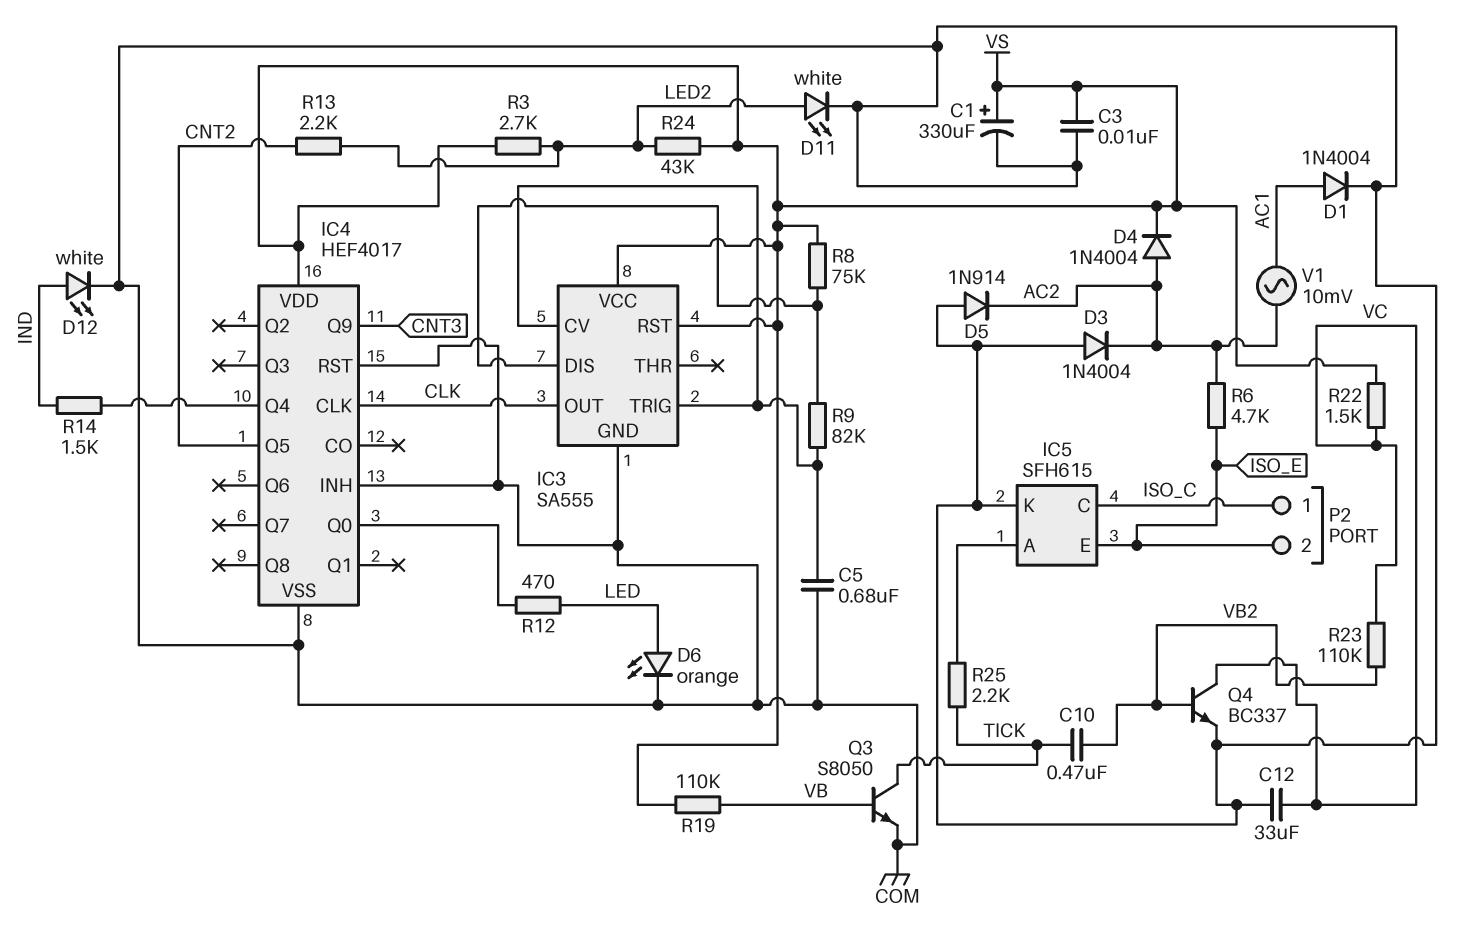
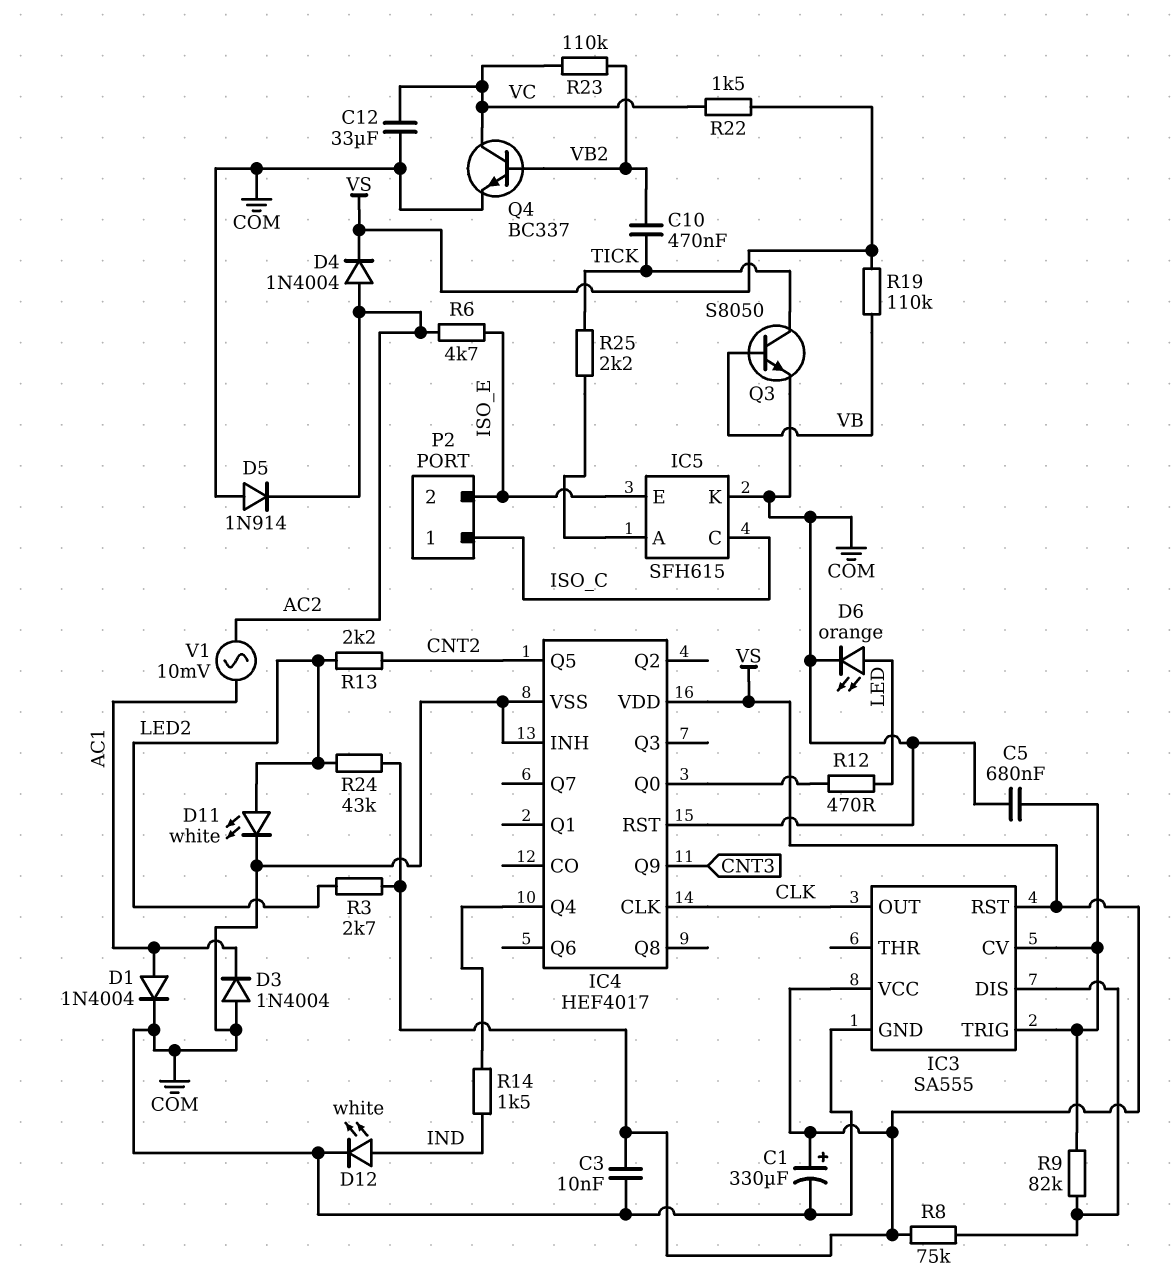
D3: diode 1N4004 (A COM, K AC2) -> diode 1N4004 (A COM, K AC1)

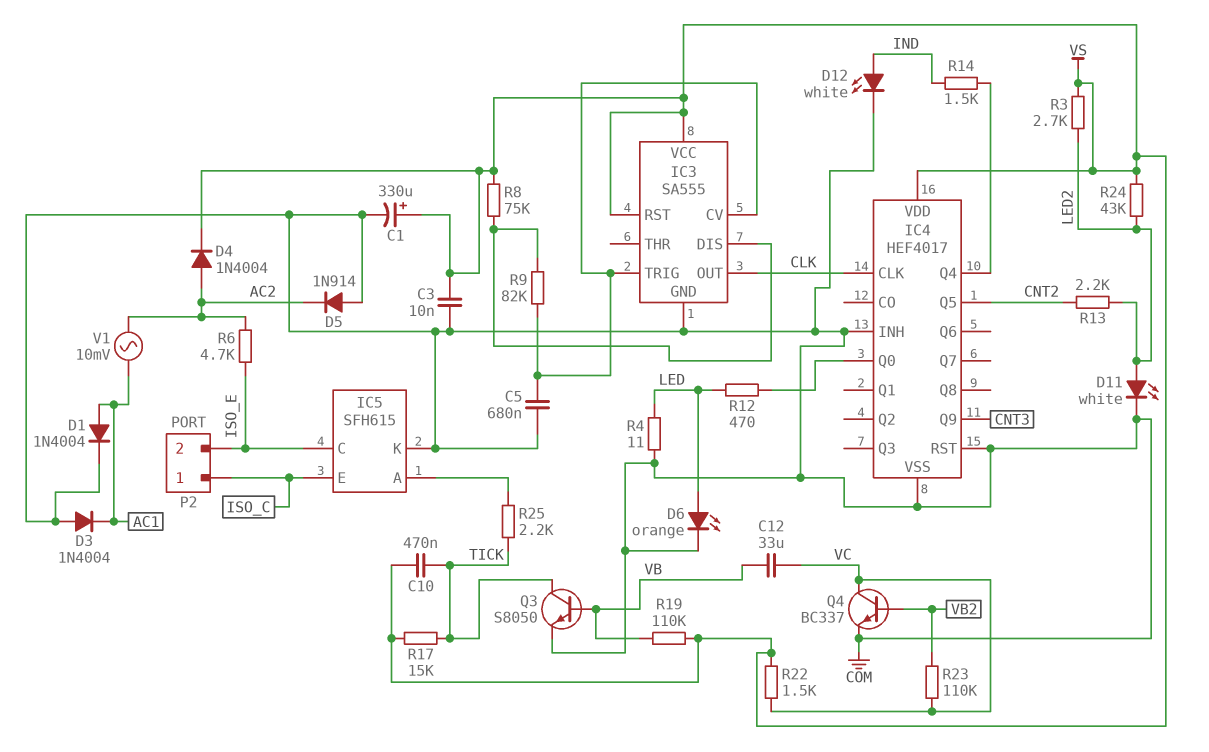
C10: 470nF (TICK, VB2) -> 470nF (TICK, VS)
C12: 33uF (COM, VC) -> 33uF (VB, VC)
IC5 pin C: ISO_C -> ISO_E
IC5 pin E: ISO_E -> ISO_C
R4: none -> 11 (COM, LED)
R17: none -> 15k (TICK, VS)

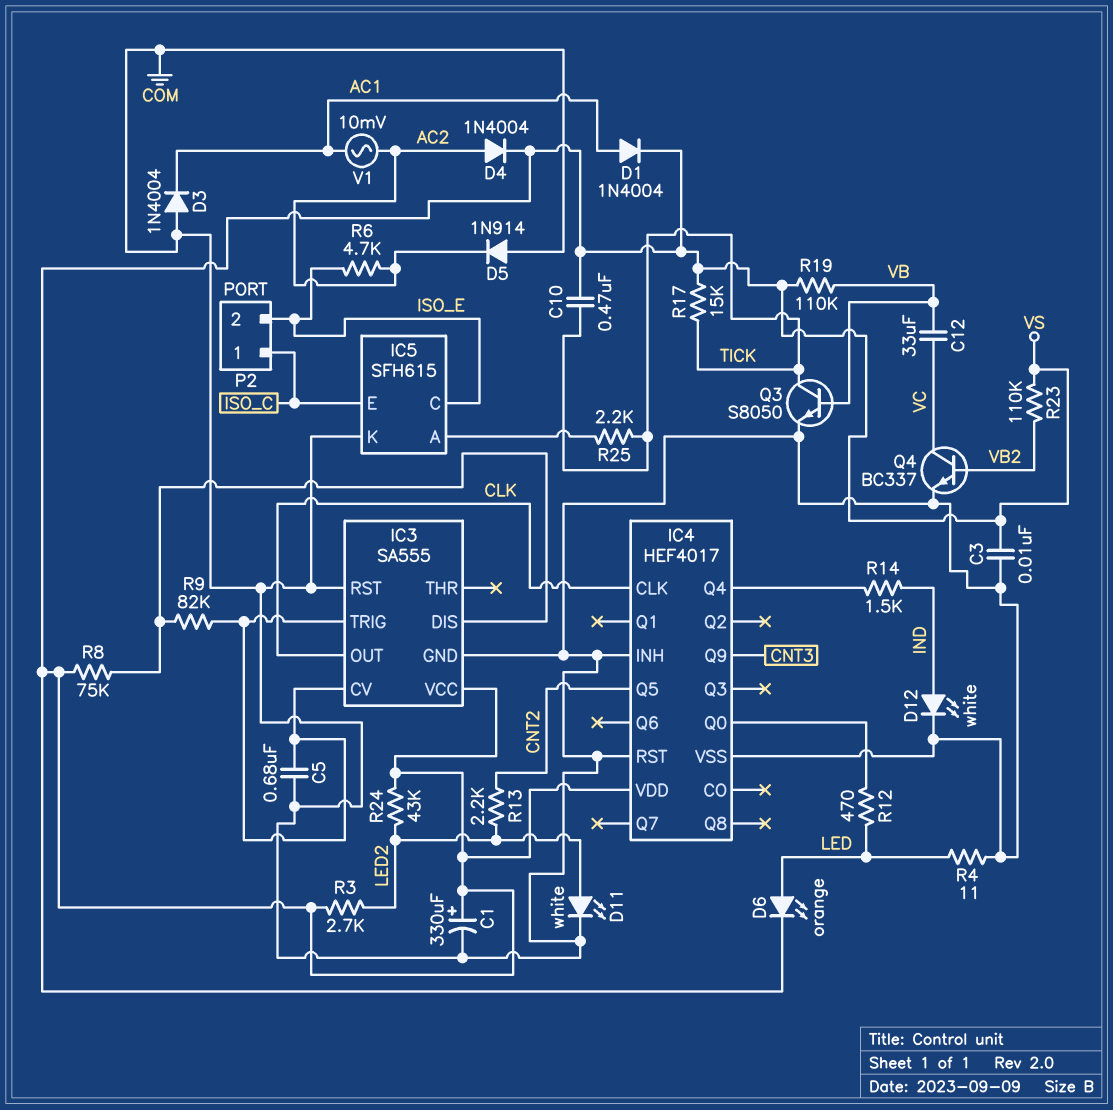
D1: diode 1N4004 (A AC1, K COM) -> diode 1N4004 (A AC1, K VS)
D6: LED orange (A LED, K COM) -> LED orange (A LED, K VS)
IC3 pin RST: VS -> COM
R22: 1.5k (VC, VS) -> none
R23: 110k (VB2, VC) -> 110k (VB2, VS)

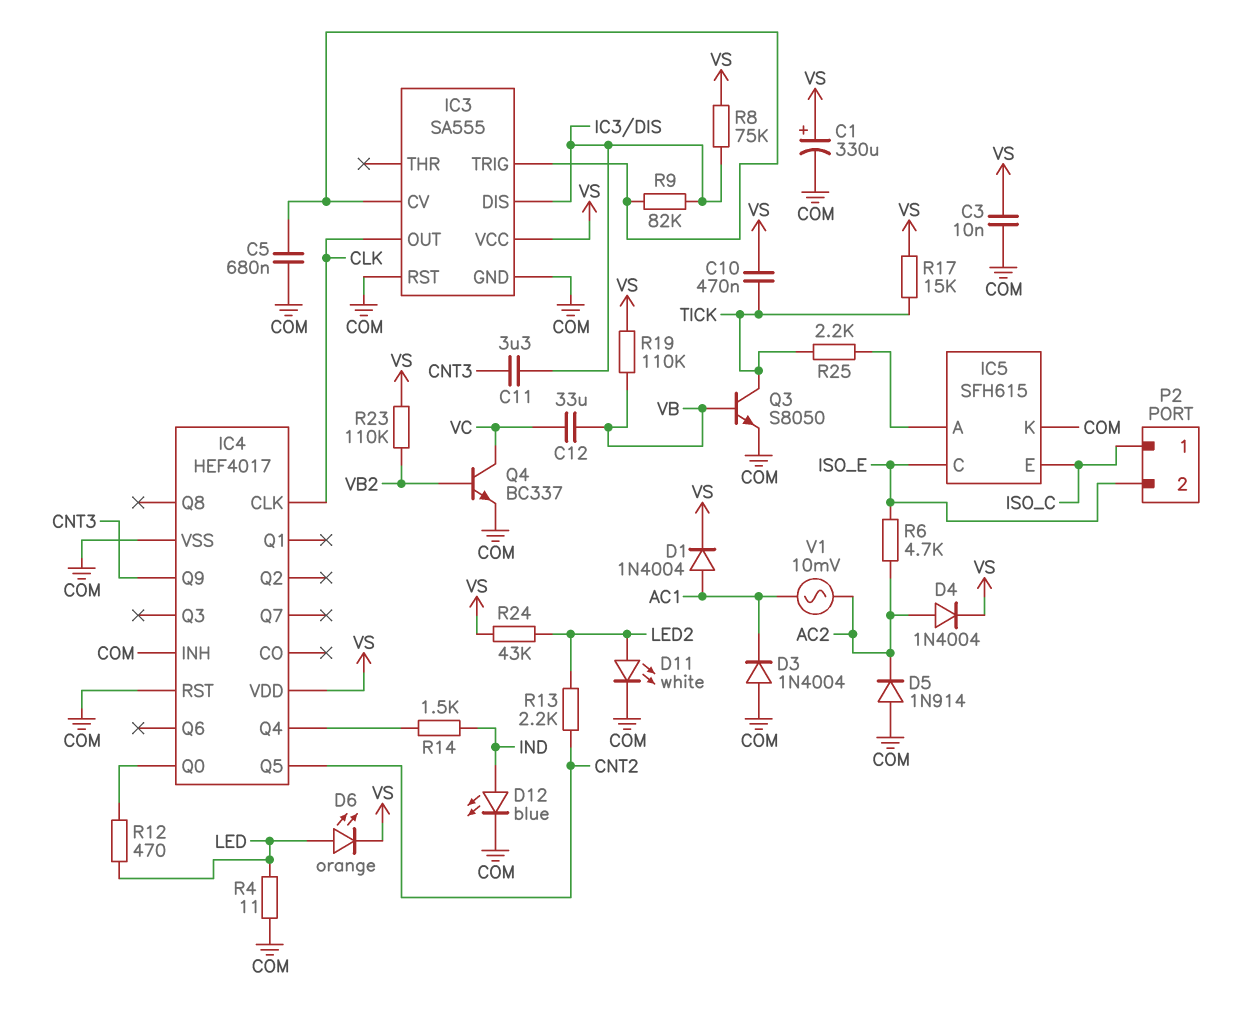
C11: none -> 3.3uF (CNT3, IC3/DIS)
D12: LED white (A IND, K COM) -> LED blue (A IND, K COM)
R3: 2.7k (LED2, VS) -> none

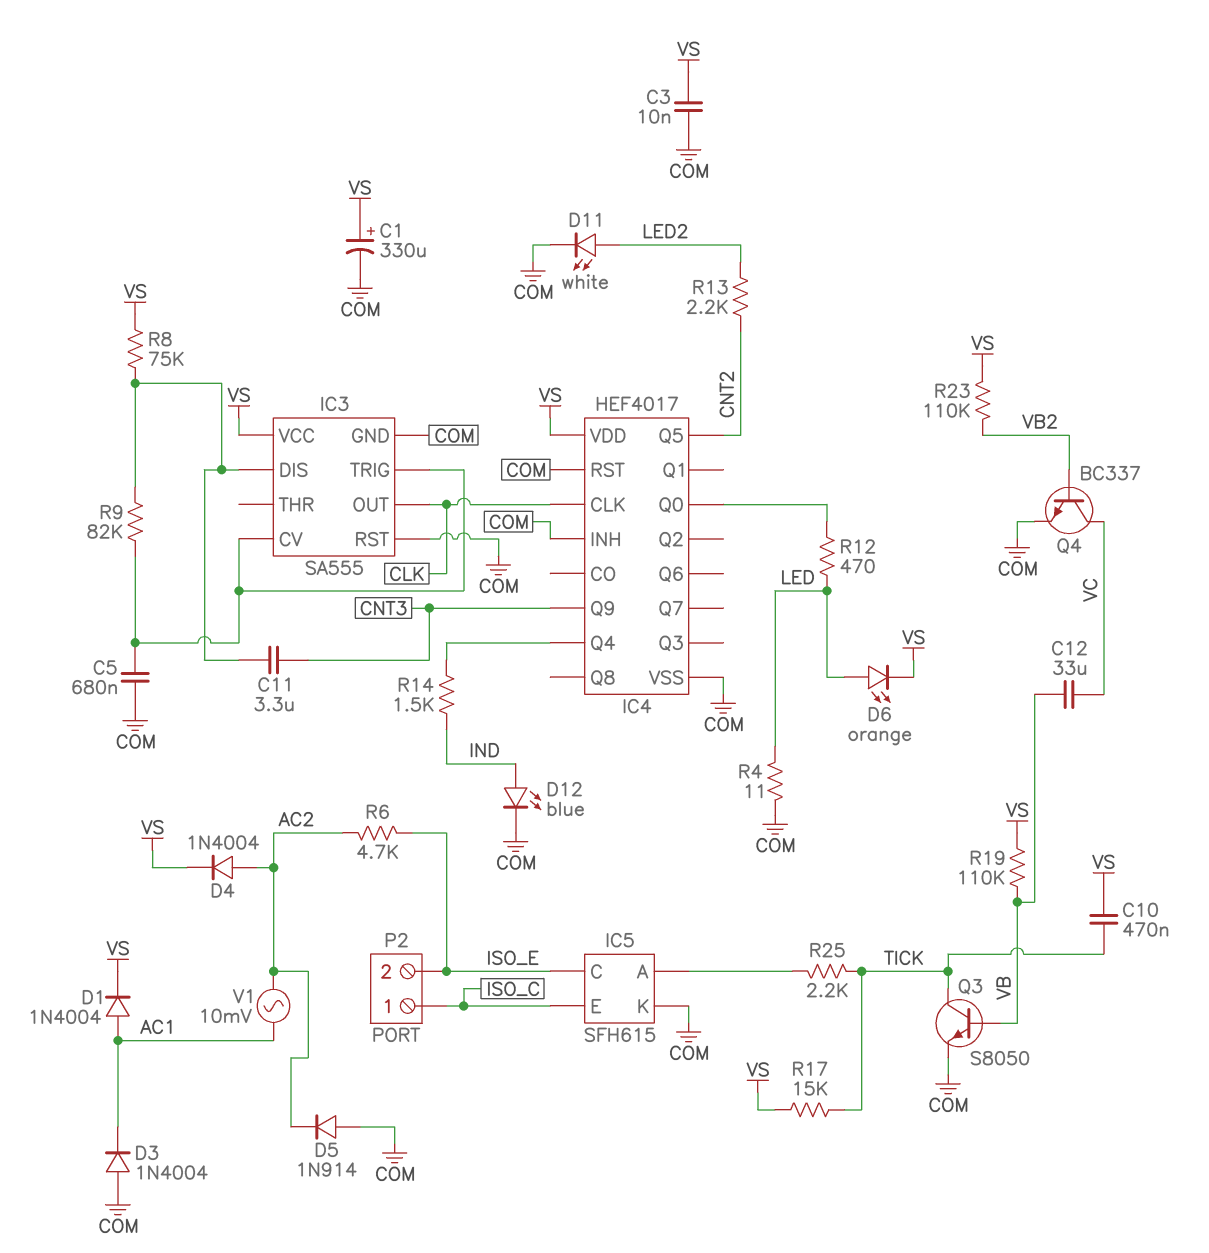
R24: 43k (LED2, VS) -> none

